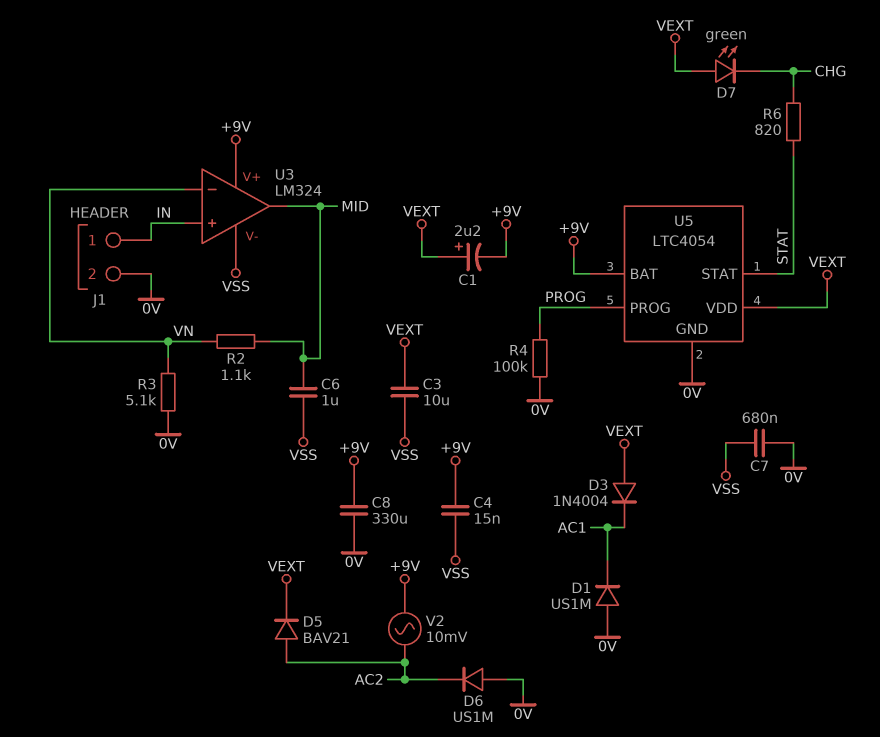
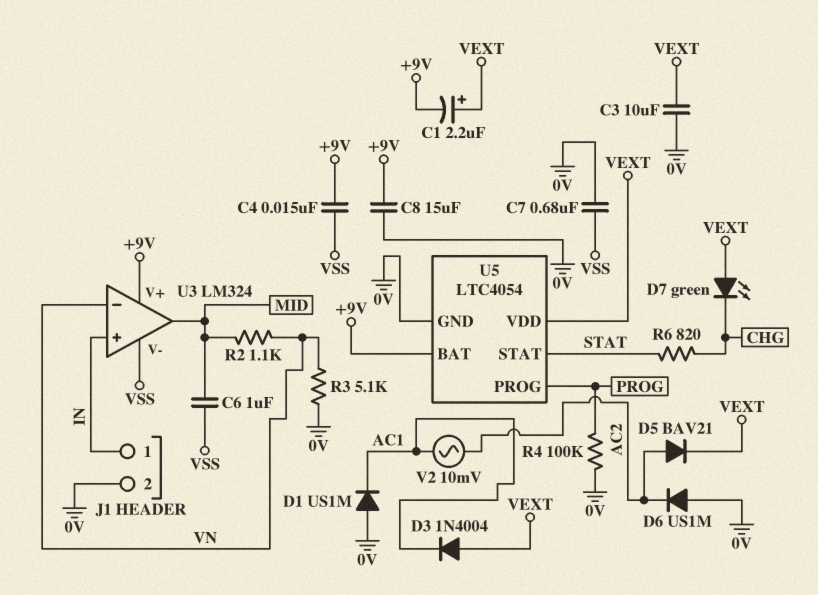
C3: 10uF (VEXT, VSS) -> 10uF (0V, VEXT)
C8: 330uF (+9V, 0V) -> 15uF (+9V, 0V)
V2: AC 10mV (+9V, AC2) -> AC 10mV (AC1, AC2)

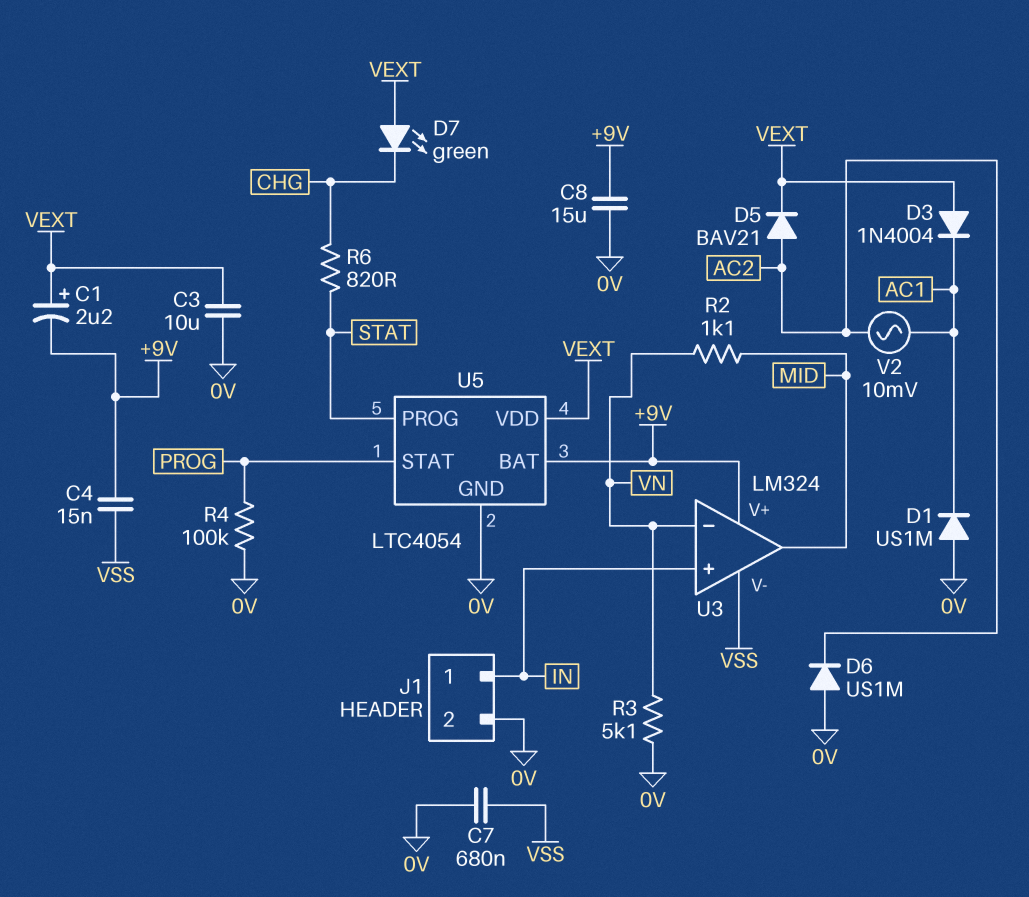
C6: 1uF (MID, VSS) -> none
U5 pin PROG: PROG -> STAT
U5 pin STAT: STAT -> PROG

